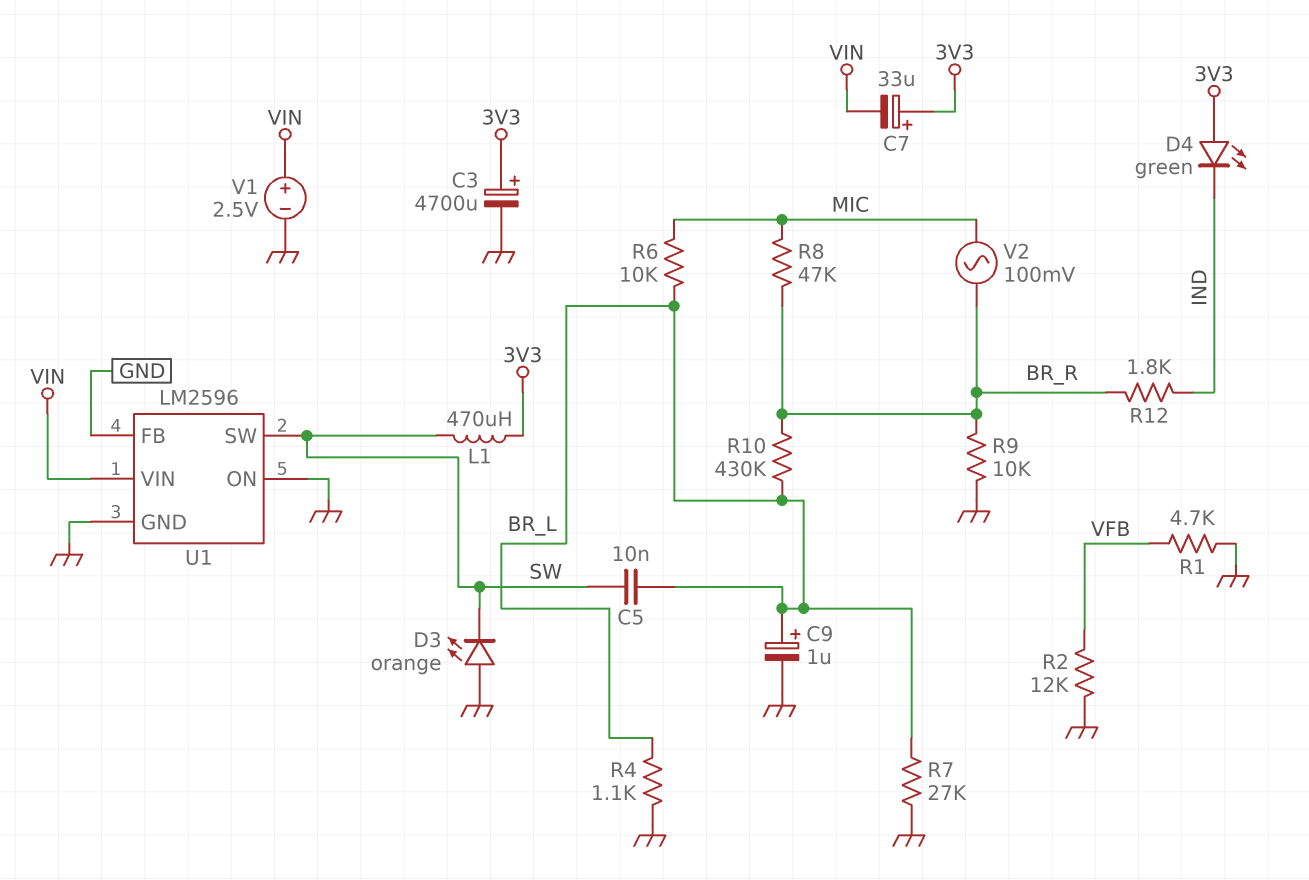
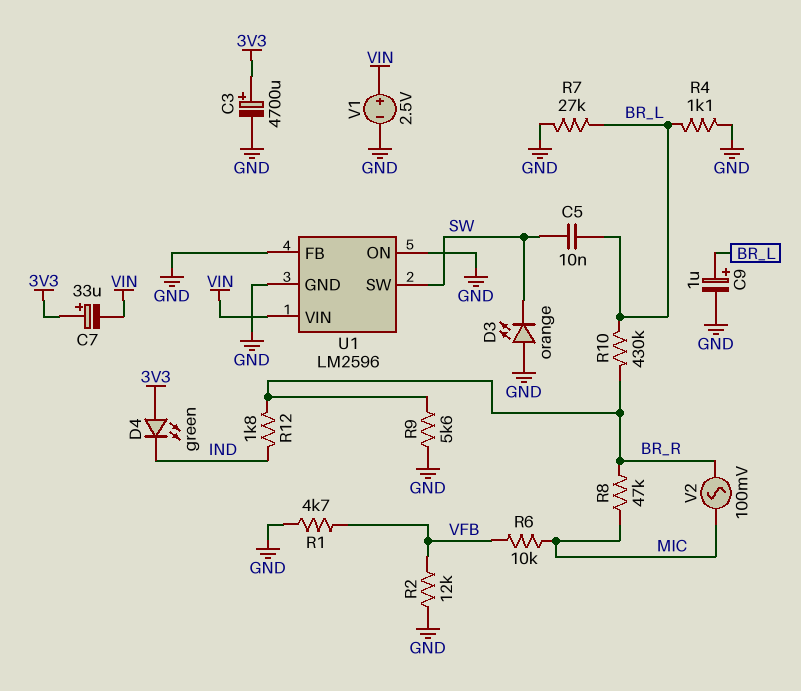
L1: 470uH (3V3, SW) -> none
R6: 10k (BR_L, MIC) -> 10k (MIC, VFB)
R9: 10k (BR_R, GND) -> 5.6k (BR_R, GND)

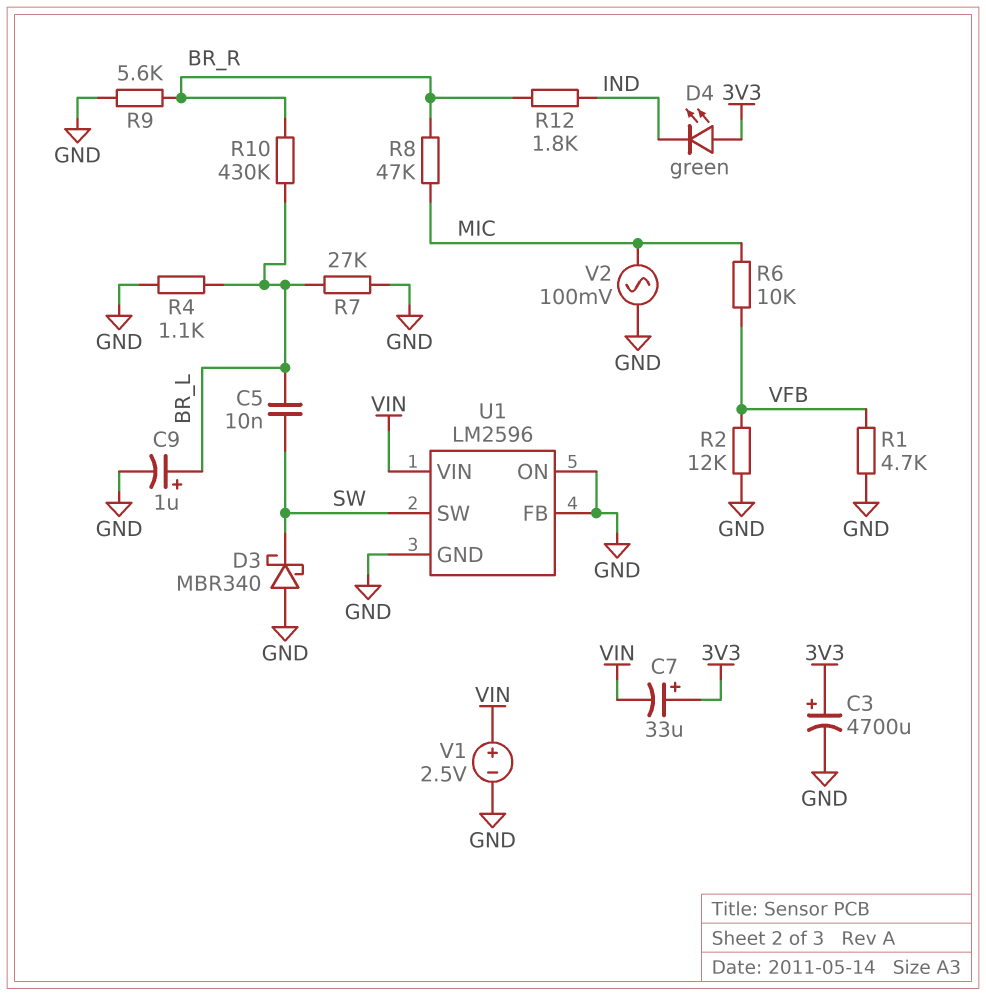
D3: LED orange (A GND, K SW) -> schottky MBR340 (A GND, K SW)
V2: AC 100mV (BR_R, MIC) -> AC 100mV (GND, MIC)

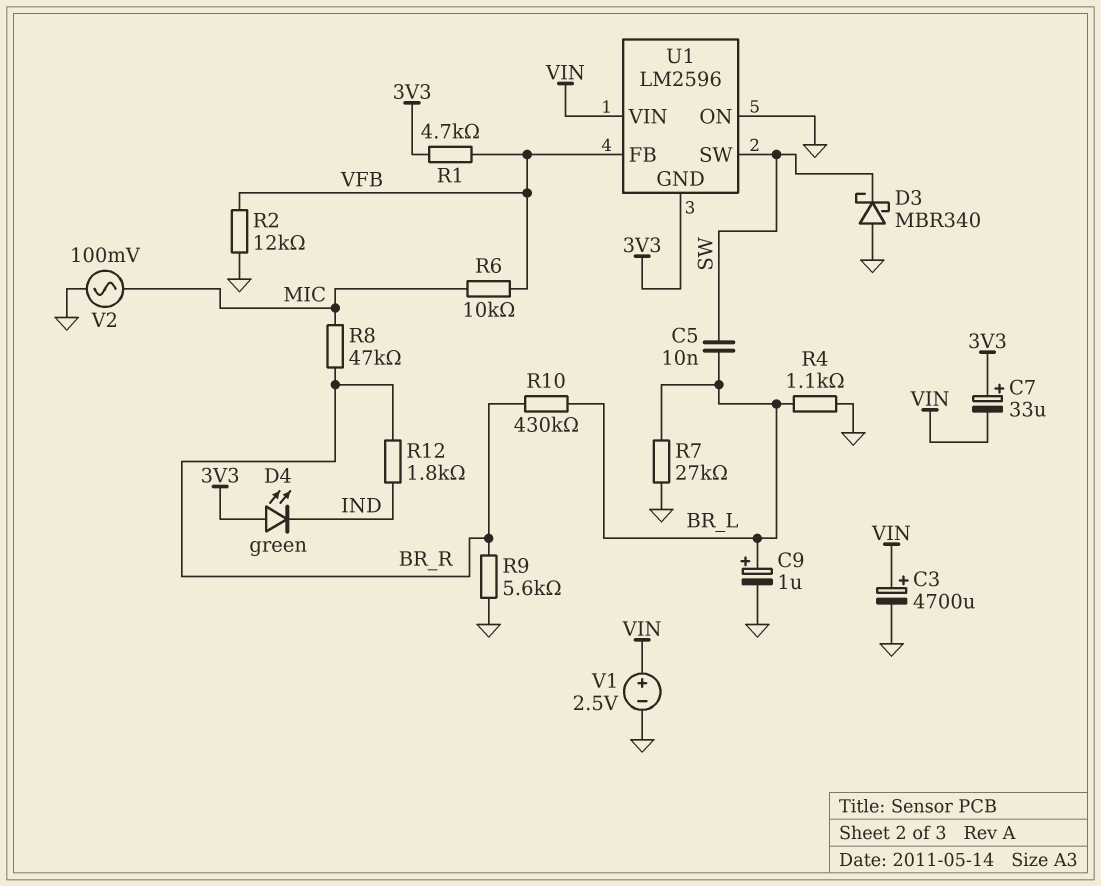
C3: 4700uF (plus 3V3, minus GND) -> 4700uF (plus VIN, minus GND)
R1: 4.7k (GND, VFB) -> 4.7k (3V3, VFB)
U1 pin FB: GND -> VFB
U1 pin GND: GND -> 3V3

